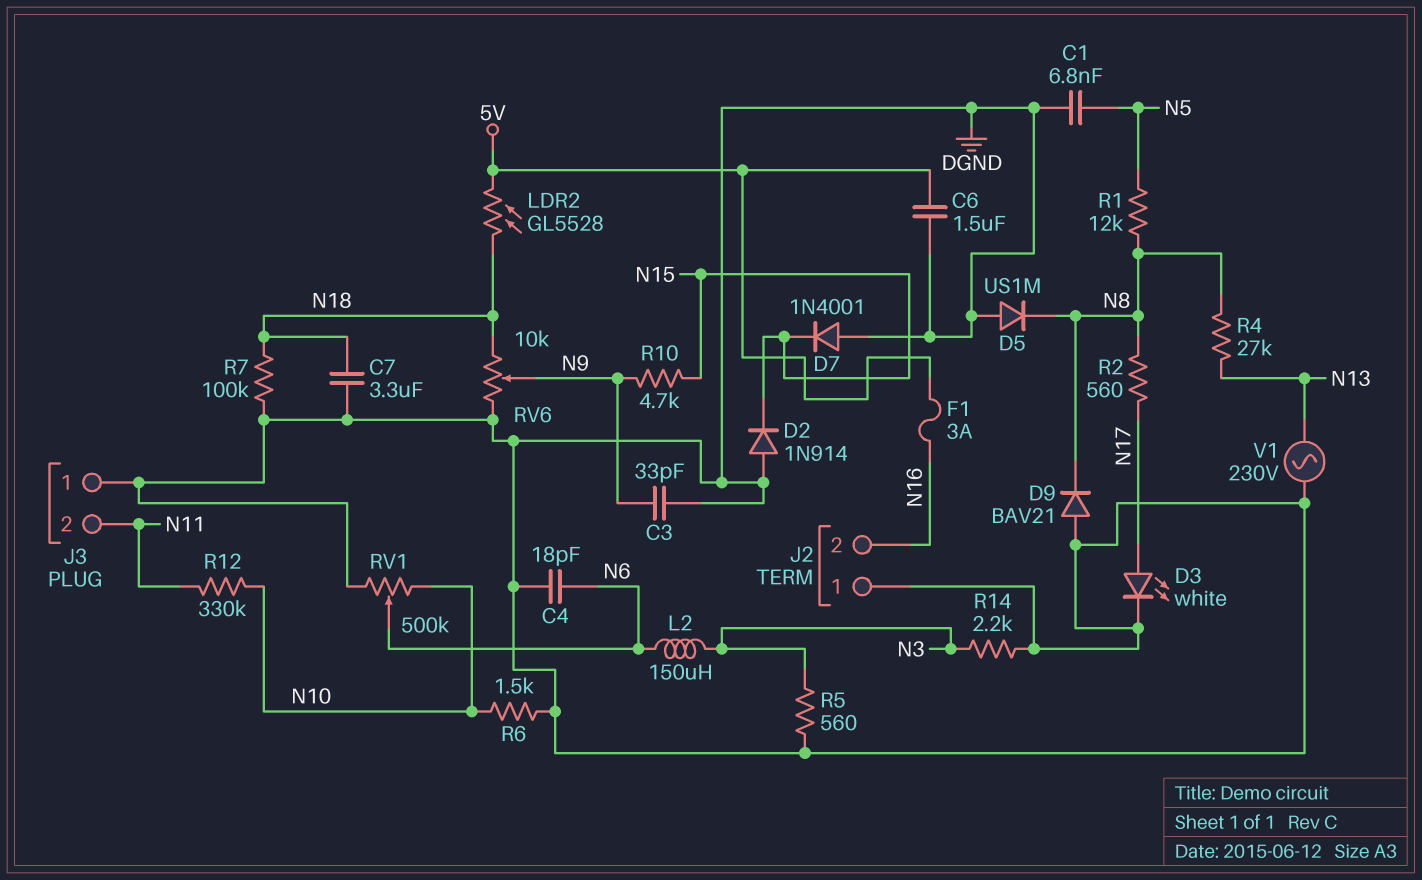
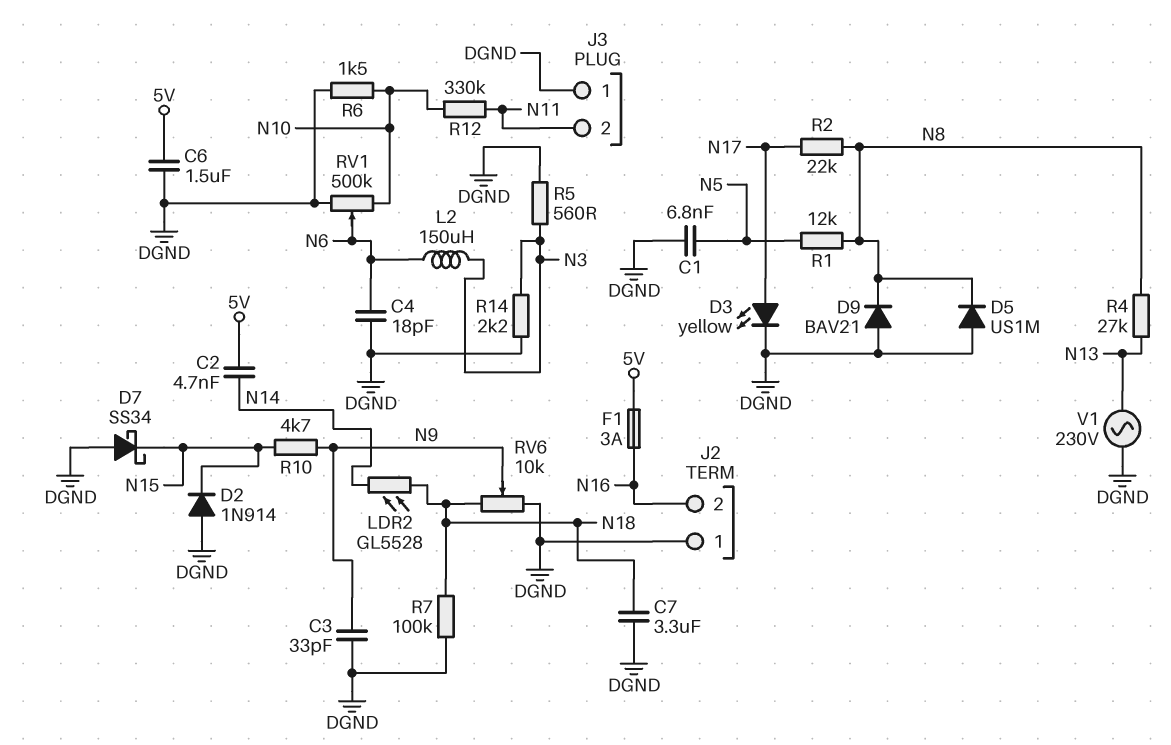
C2: none -> 4.7nF (5V, N14)
D3: LED white (A N17, K DGND) -> LED yellow (A N17, K DGND)
D7: diode 1N4001 (A DGND, K N15) -> schottky SS34 (A DGND, K N15)
LDR2: GL5528 (5V, N18) -> GL5528 (N14, N18)
R2: 560 (N8, N17) -> 22k (N8, N17)

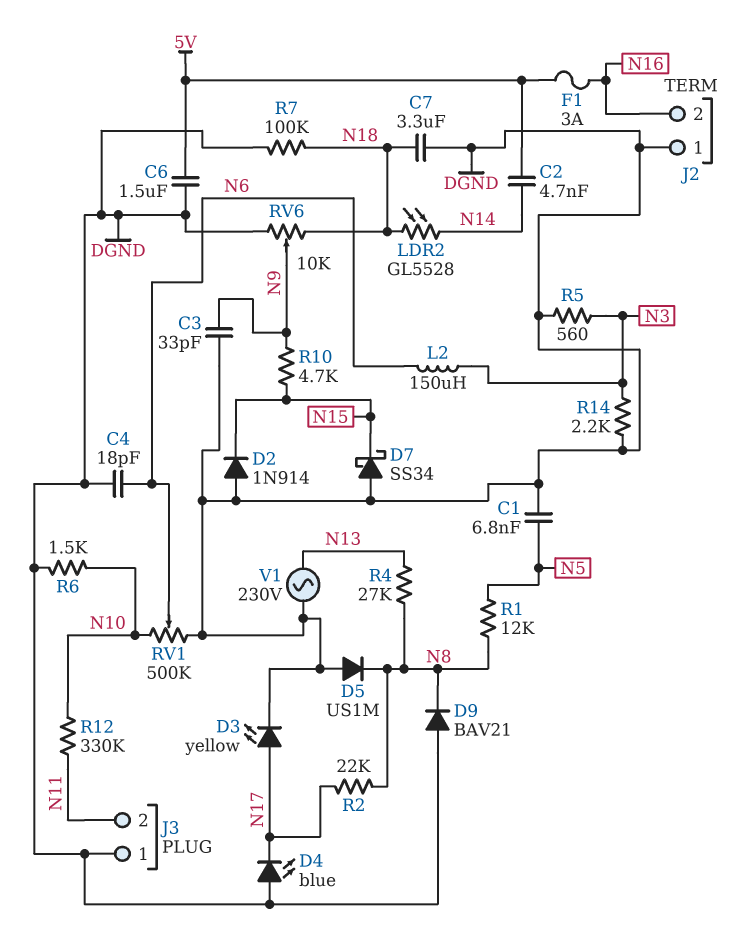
D4: none -> LED blue (A DGND, K N17)

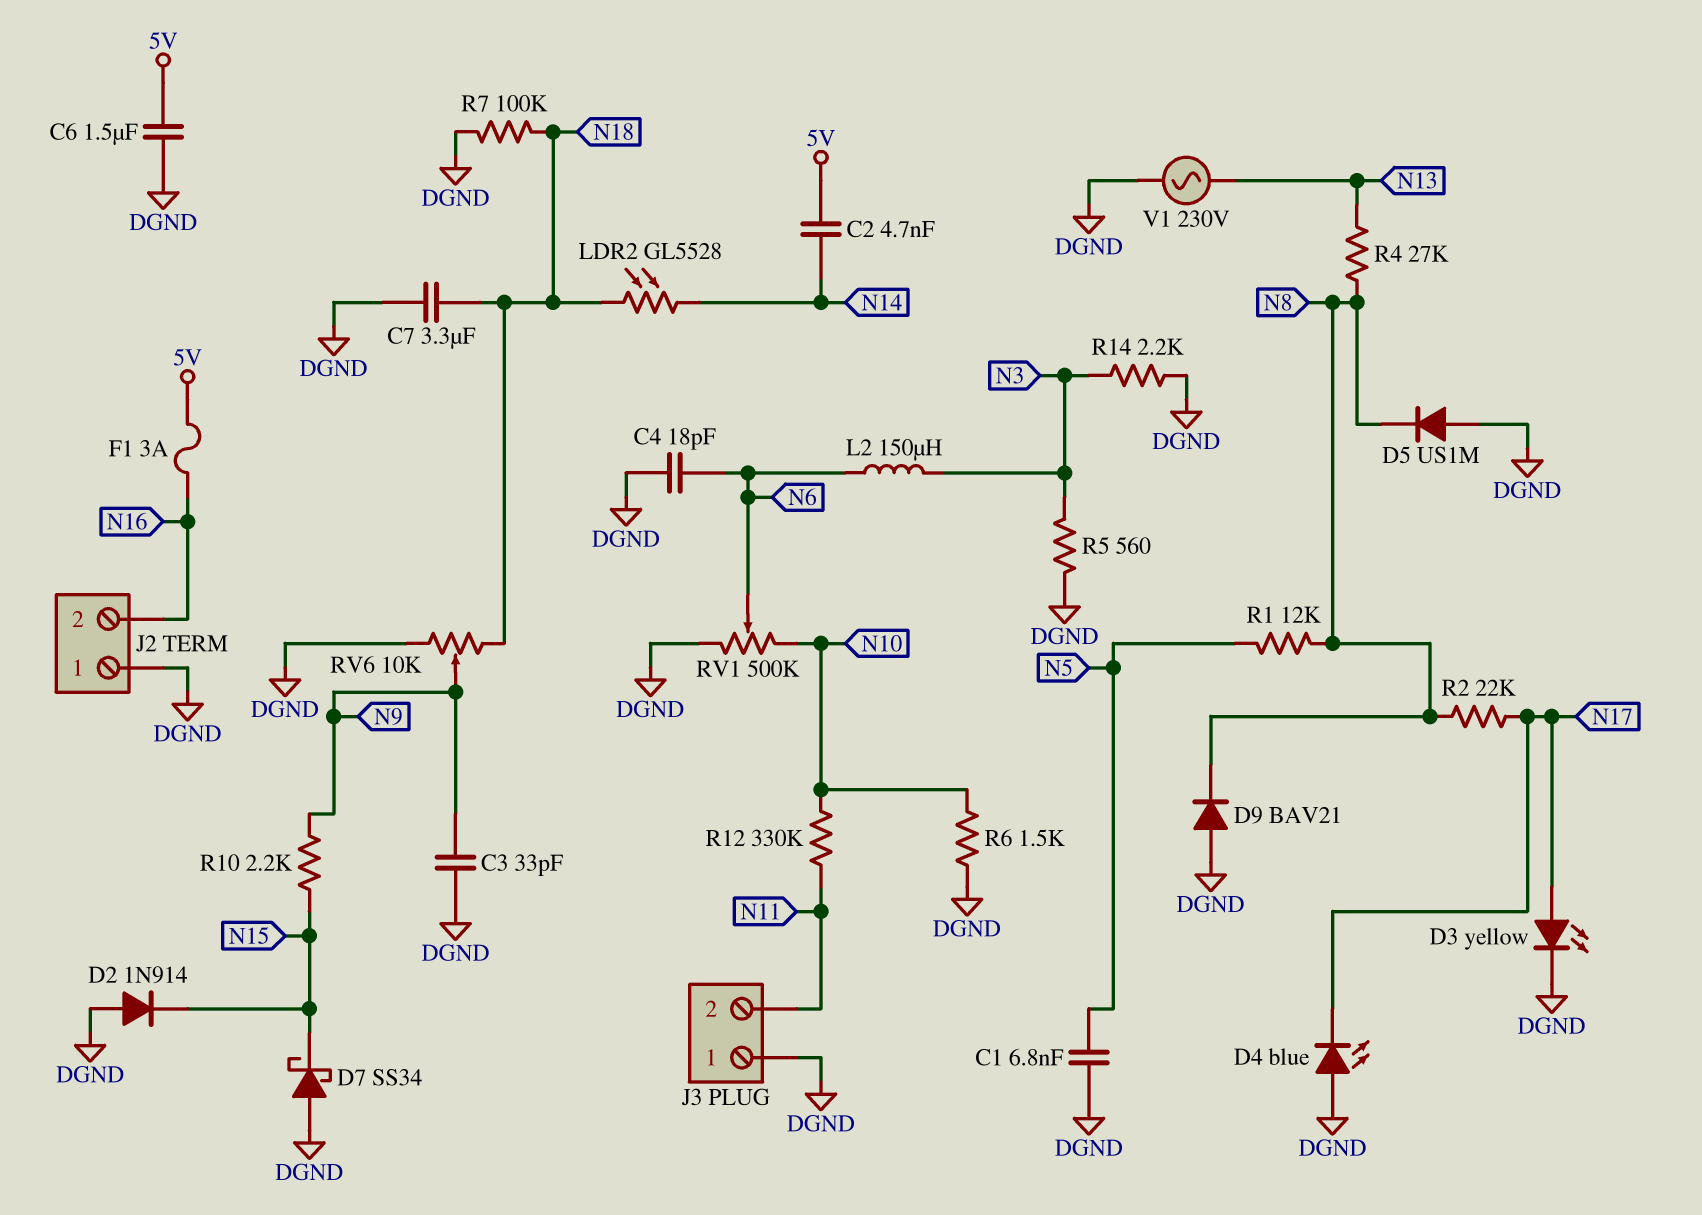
R10: 4.7k (N9, N15) -> 2.2k (N9, N15)

